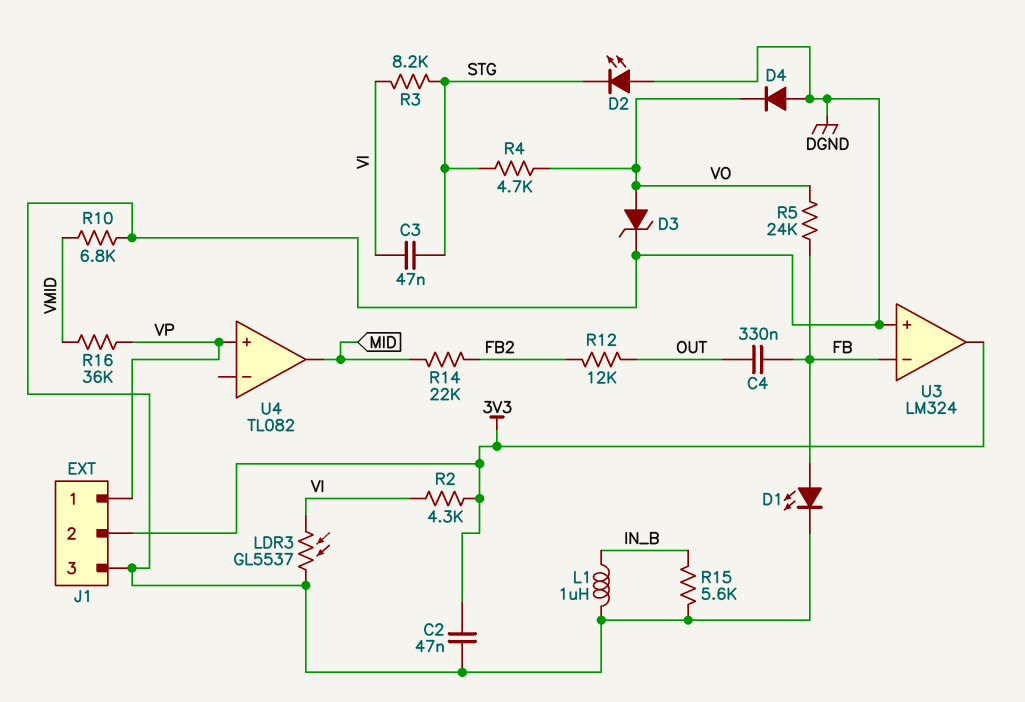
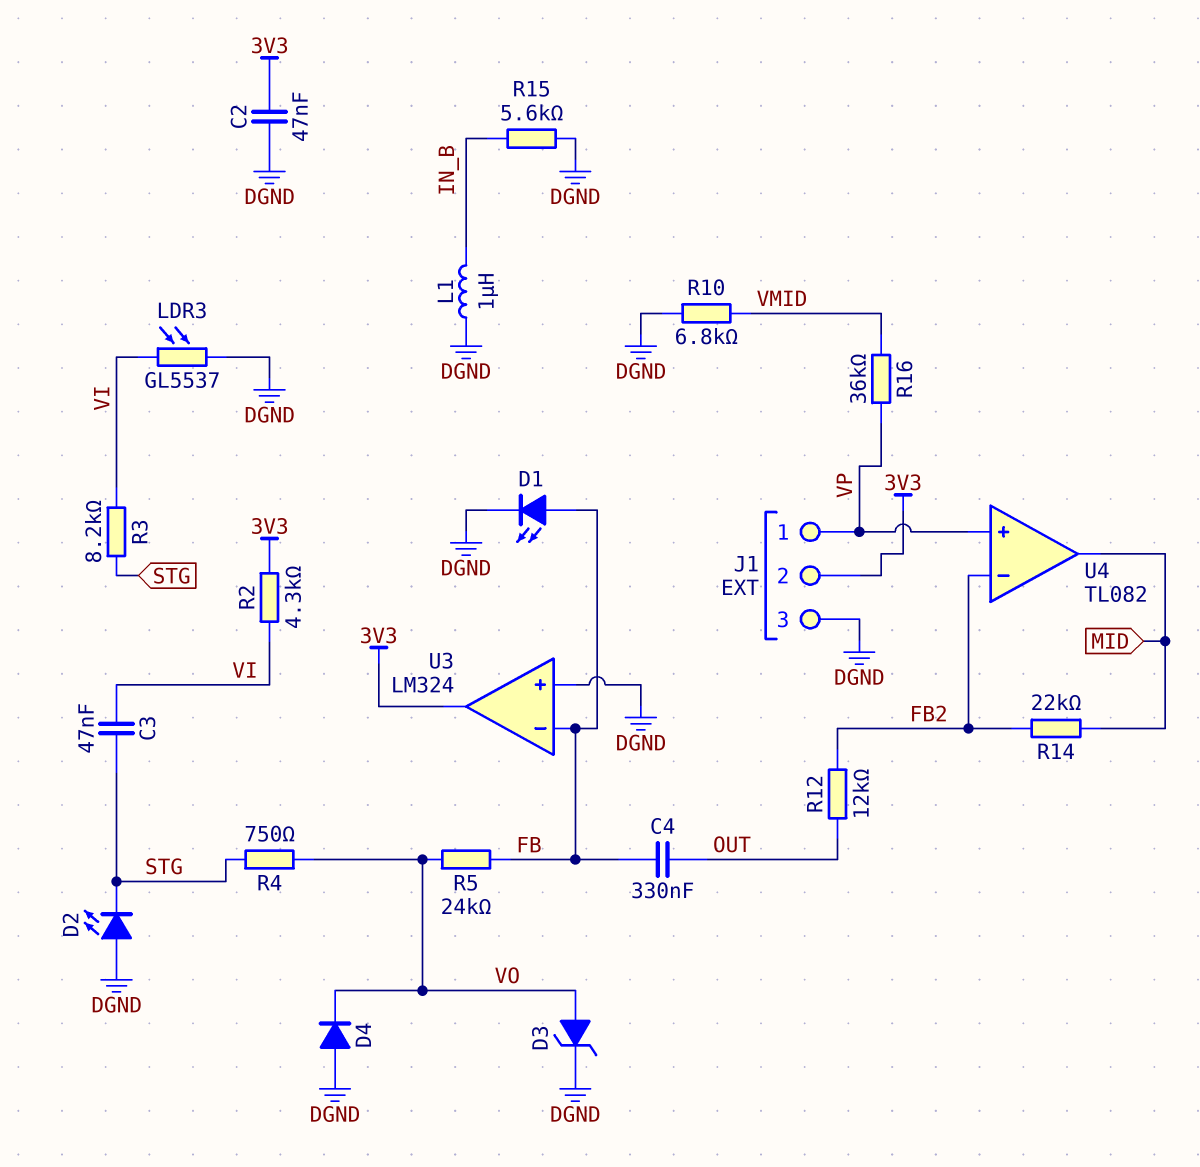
R4: 4.7k (STG, VO) -> 750 (STG, VO)
U4 pin in-: none -> FB2

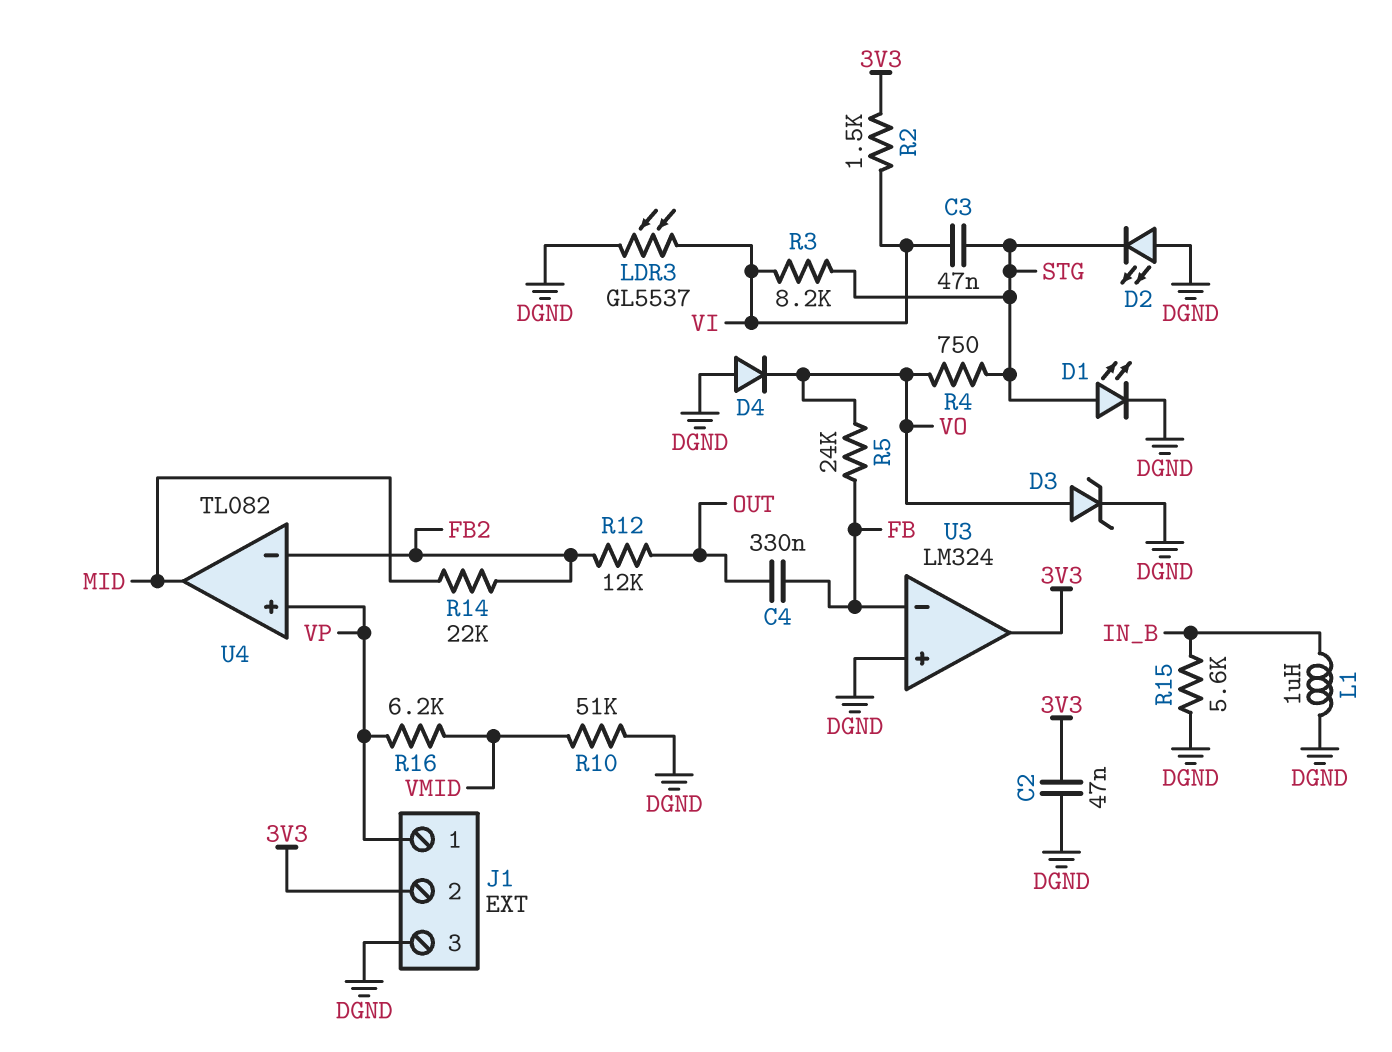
D1: LED (A FB, K DGND) -> LED (A STG, K DGND)
R2: 4.3k (3V3, VI) -> 1.5k (3V3, VI)
R10: 6.8k (DGND, VMID) -> 51k (DGND, VMID)
R16: 36k (VMID, VP) -> 6.2k (VMID, VP)

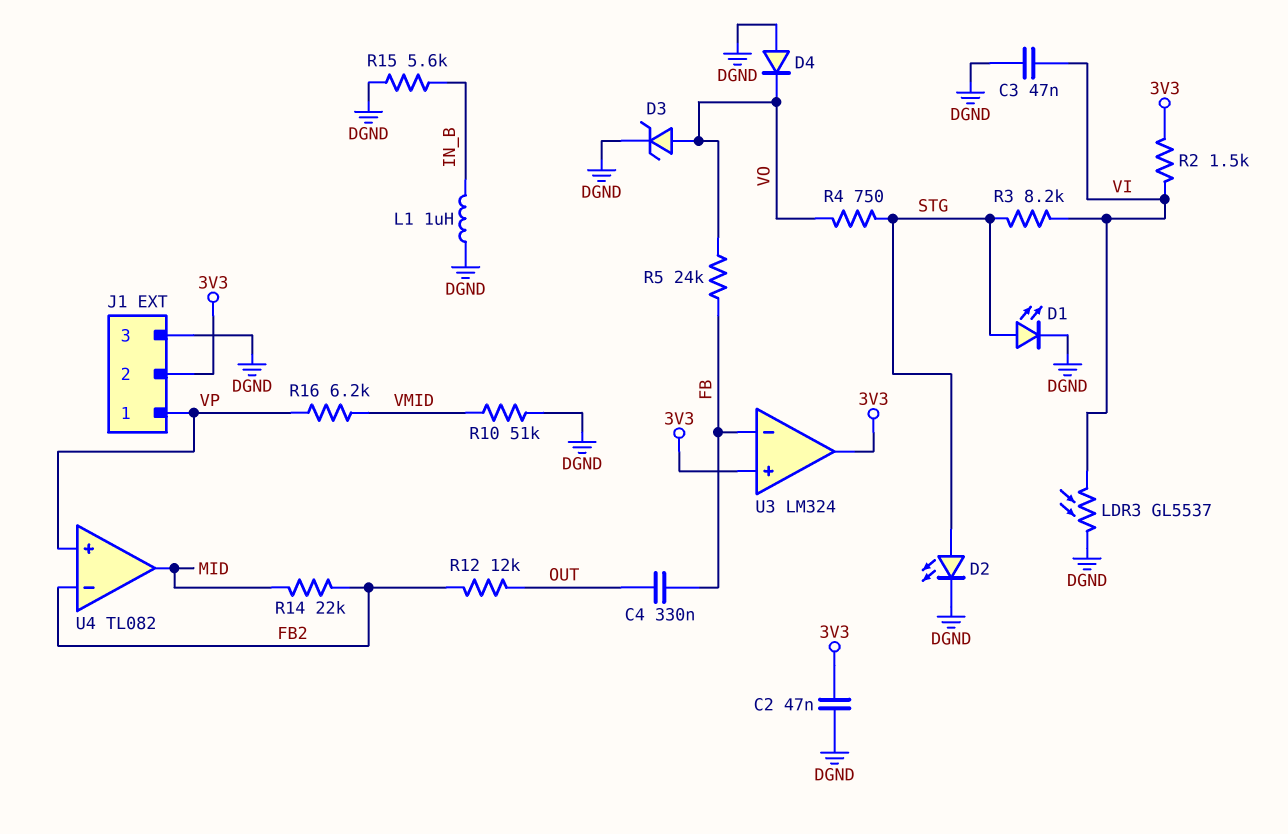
C3: 47nF (STG, VI) -> 47nF (DGND, VI)
D2: LED (A DGND, K STG) -> LED (A STG, K DGND)
U3 pin in+: DGND -> 3V3

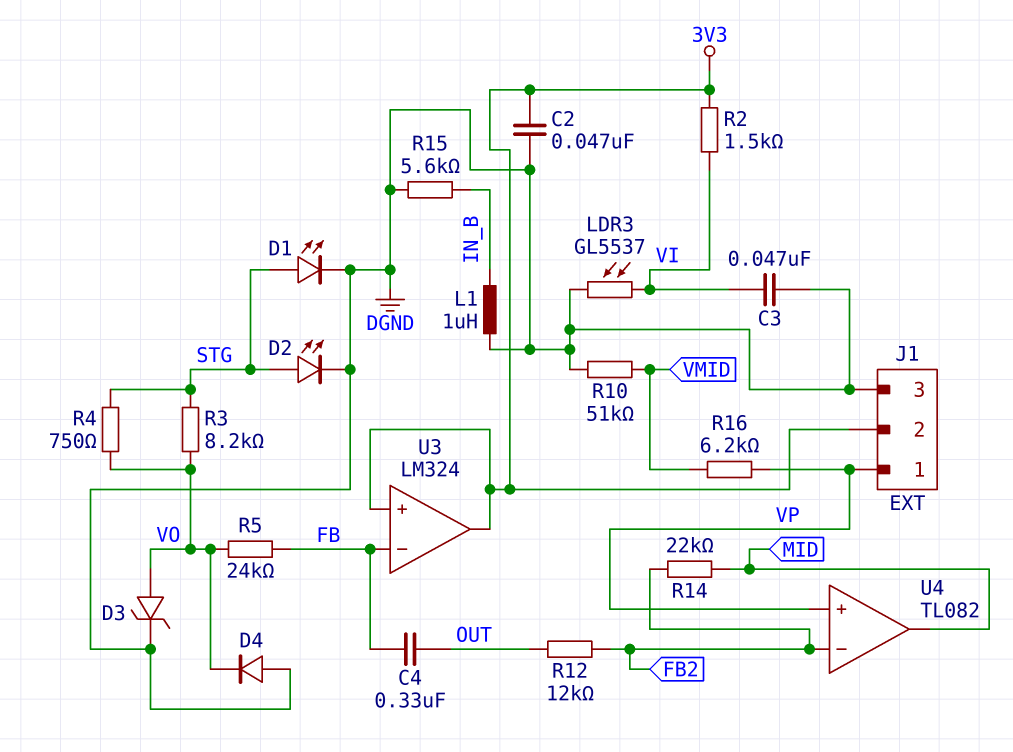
R3: 8.2k (STG, VI) -> 8.2k (STG, VO)

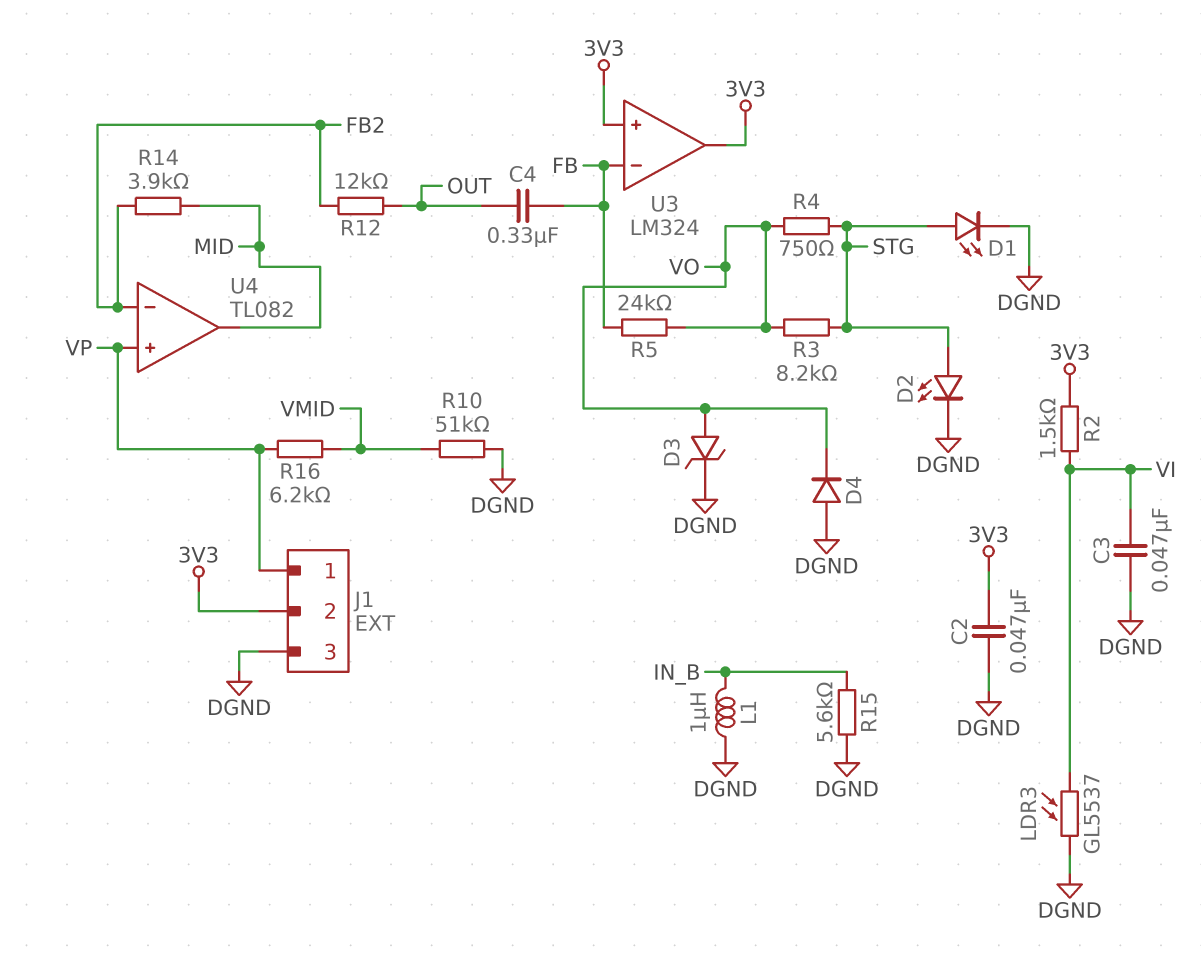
R14: 22k (FB2, MID) -> 3.9k (FB2, MID)

